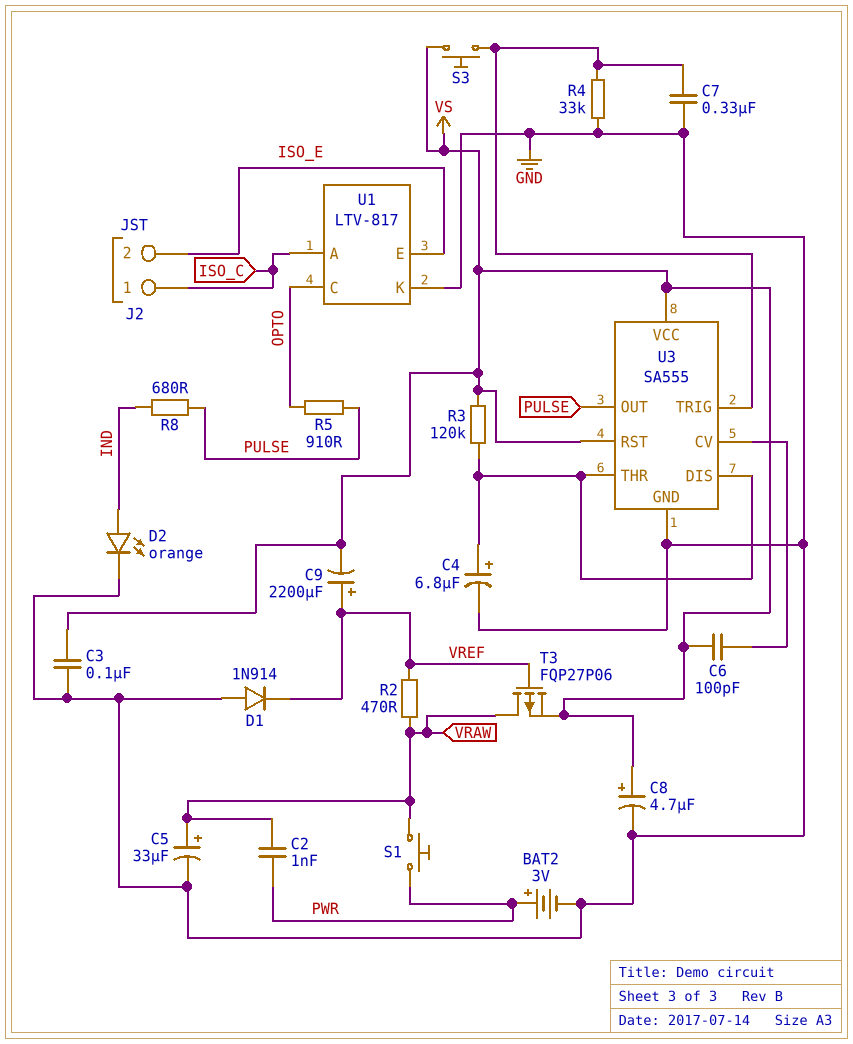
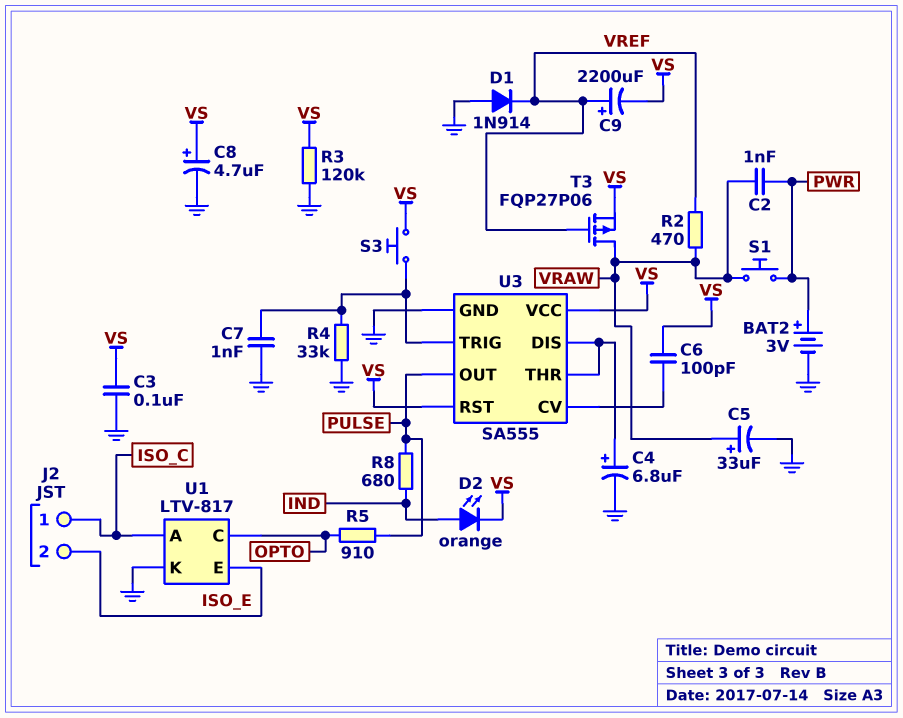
C7: 330nF (GND, U3/TRIG) -> 1nF (GND, U3/TRIG)
D2: LED orange (A IND, K GND) -> LED orange (A IND, K VS)
R3: 120k (U3/DIS, VS) -> 120k (GND, VS)

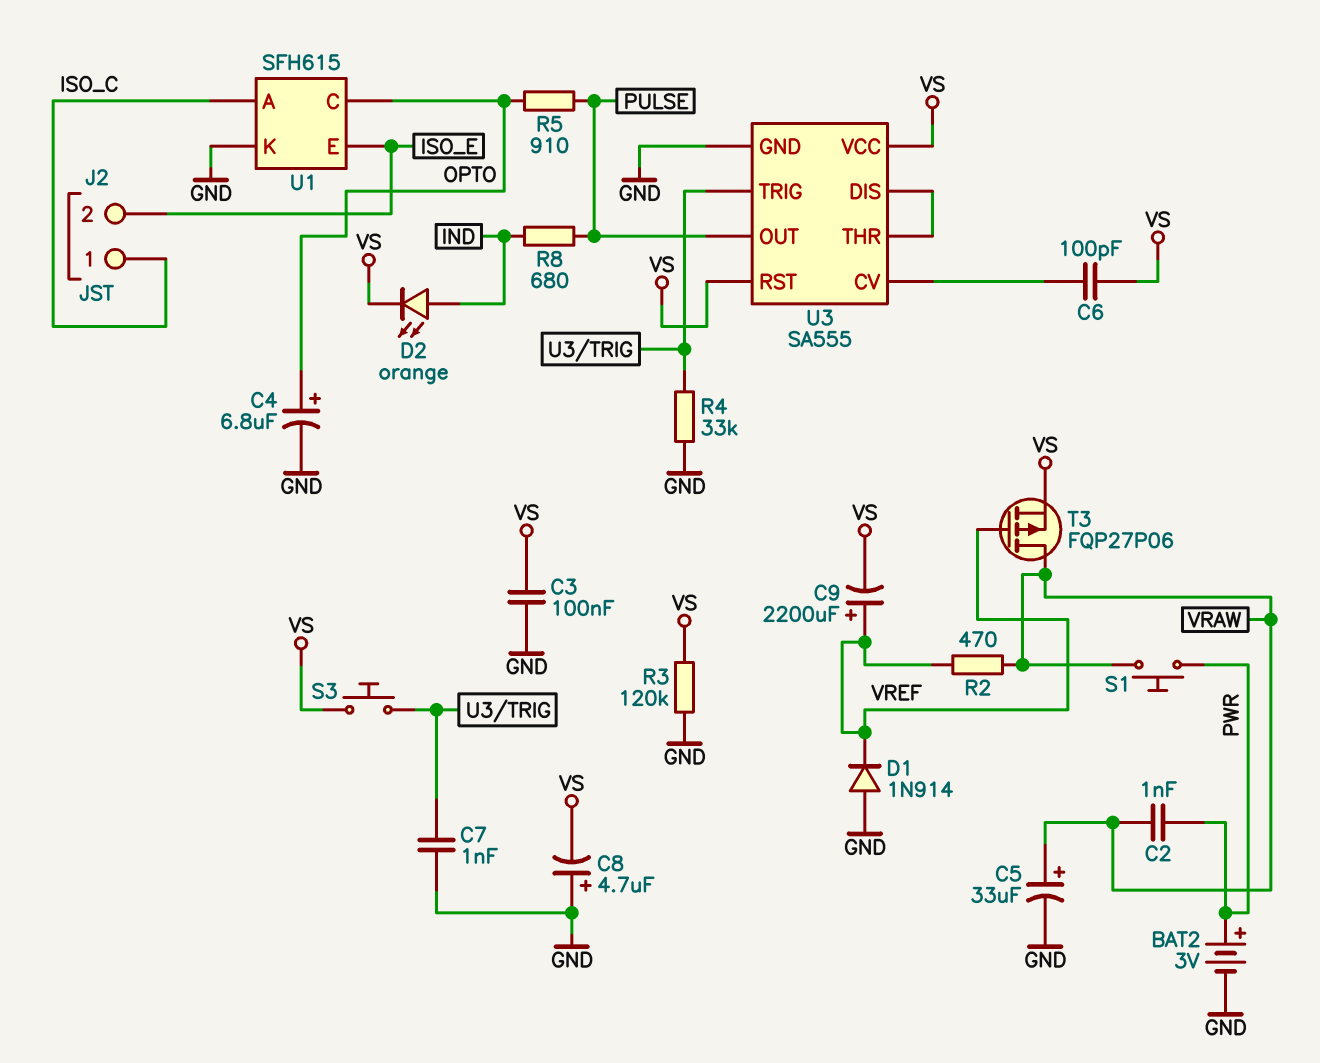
C4: 6.8uF (plus U3/DIS, minus GND) -> 6.8uF (plus OPTO, minus GND)
C8: 4.7uF (plus VS, minus GND) -> 4.7uF (plus GND, minus VS)
U1: LTV-817 -> SFH615

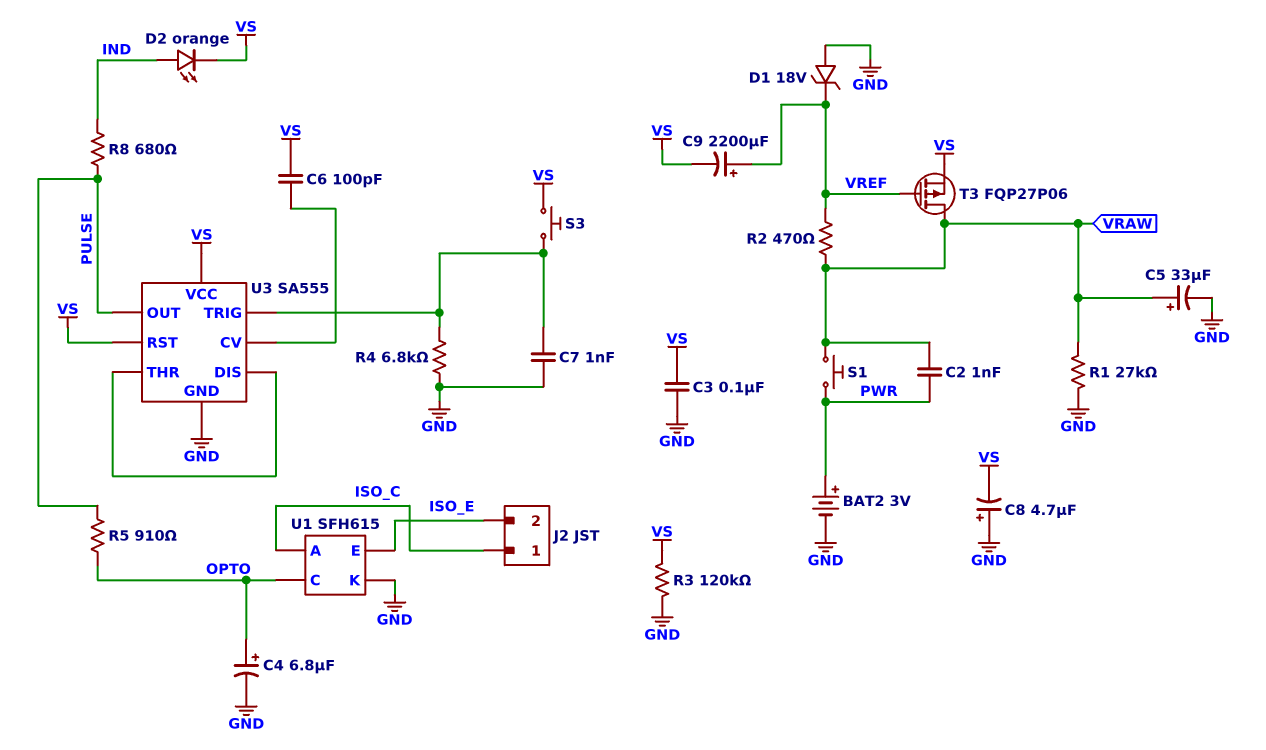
D1: diode 1N914 (A GND, K VREF) -> zener 18V (A GND, K VREF)
R1: none -> 27k (GND, VRAW)
R4: 33k (GND, U3/TRIG) -> 6.8k (GND, U3/TRIG)

